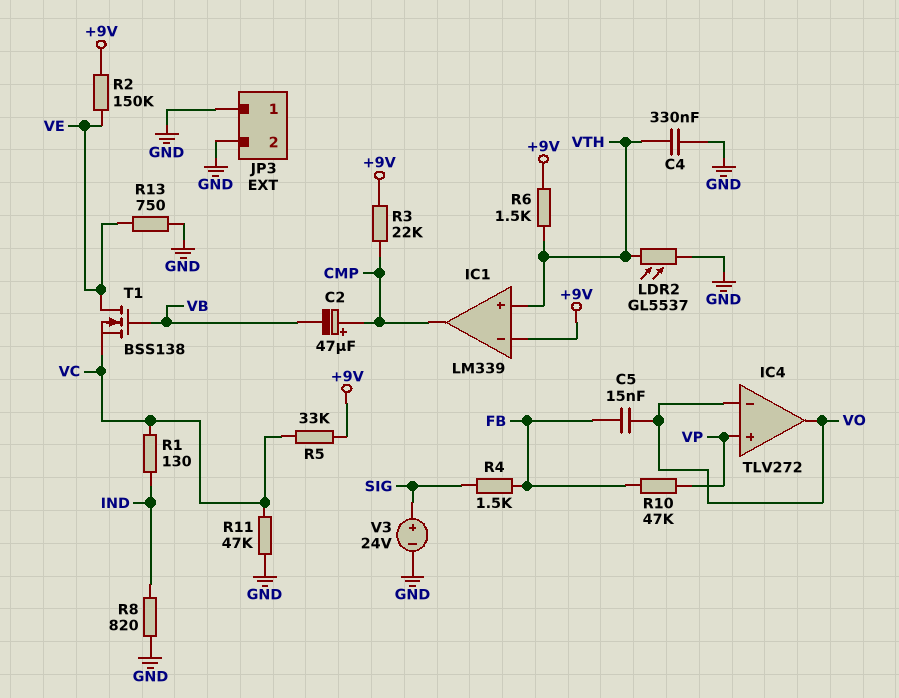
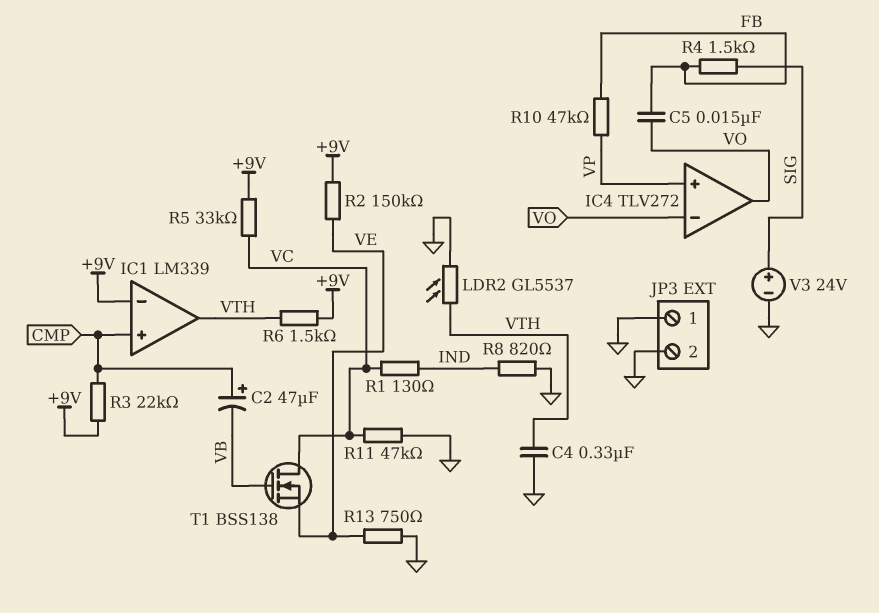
IC1 pin in+: VTH -> CMP
IC1 pin out: CMP -> VTH
T1: NMOS BSS138 (G VB, D VE, S VC) -> NMOS BSS138 (G VB, D VC, S VE)

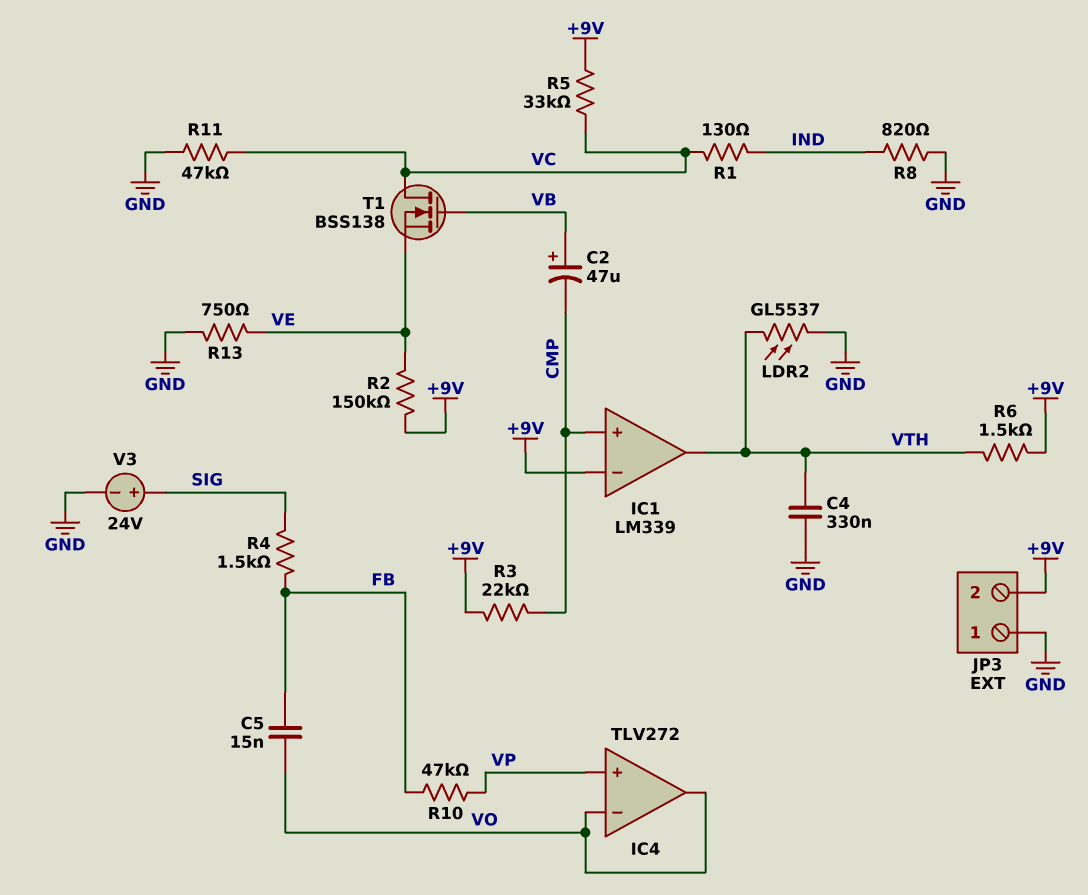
C2: 47uF (plus CMP, minus VB) -> 47uF (plus VB, minus CMP)
JP3 pin 2: GND -> +9V

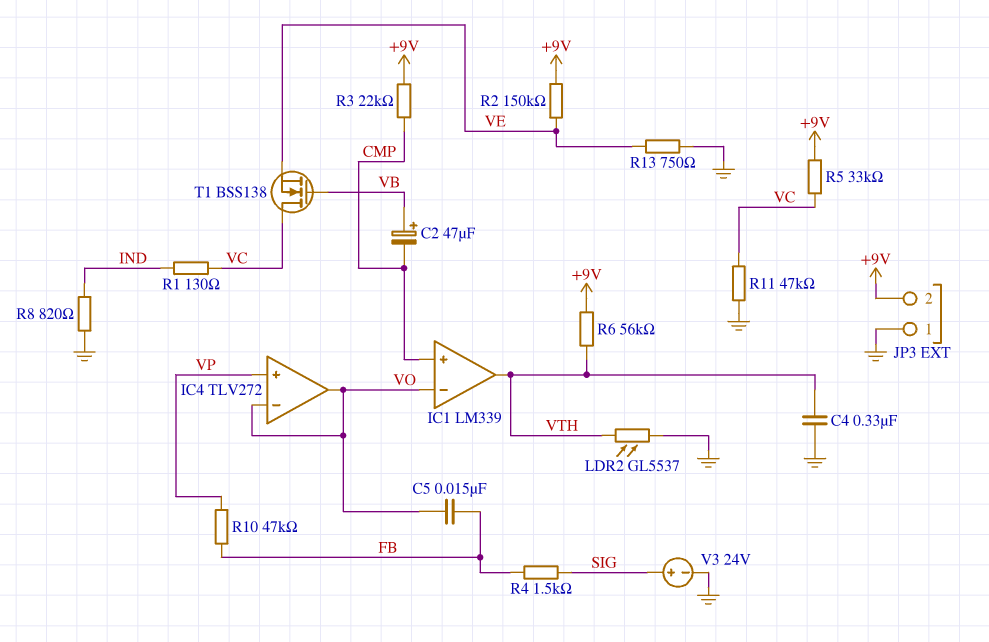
IC1 pin in-: +9V -> VO
R6: 1.5k (+9V, VTH) -> 56k (+9V, VTH)

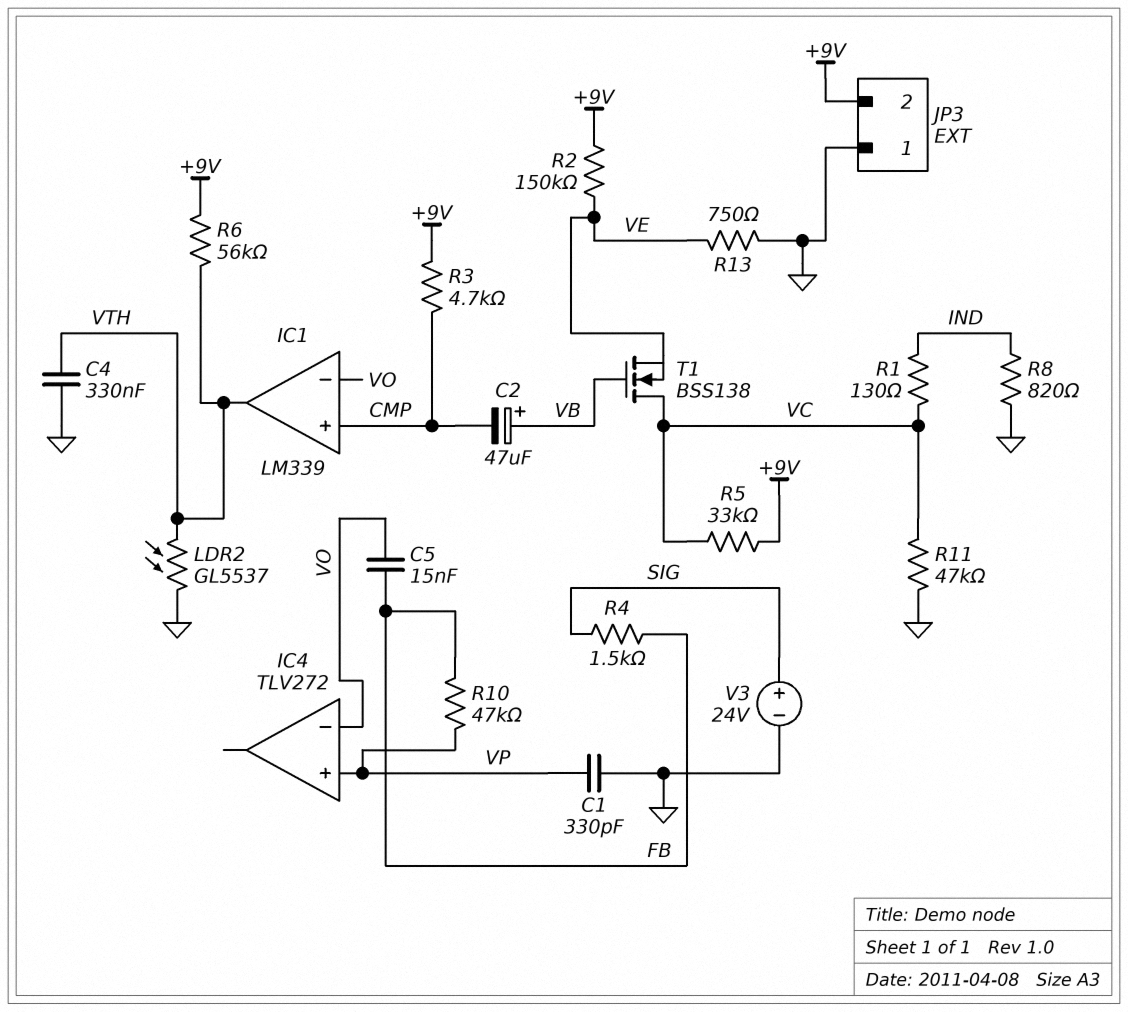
C1: none -> 330pF (GND, VP)
IC4 pin out: VO -> none
R3: 22k (+9V, CMP) -> 4.7k (+9V, CMP)

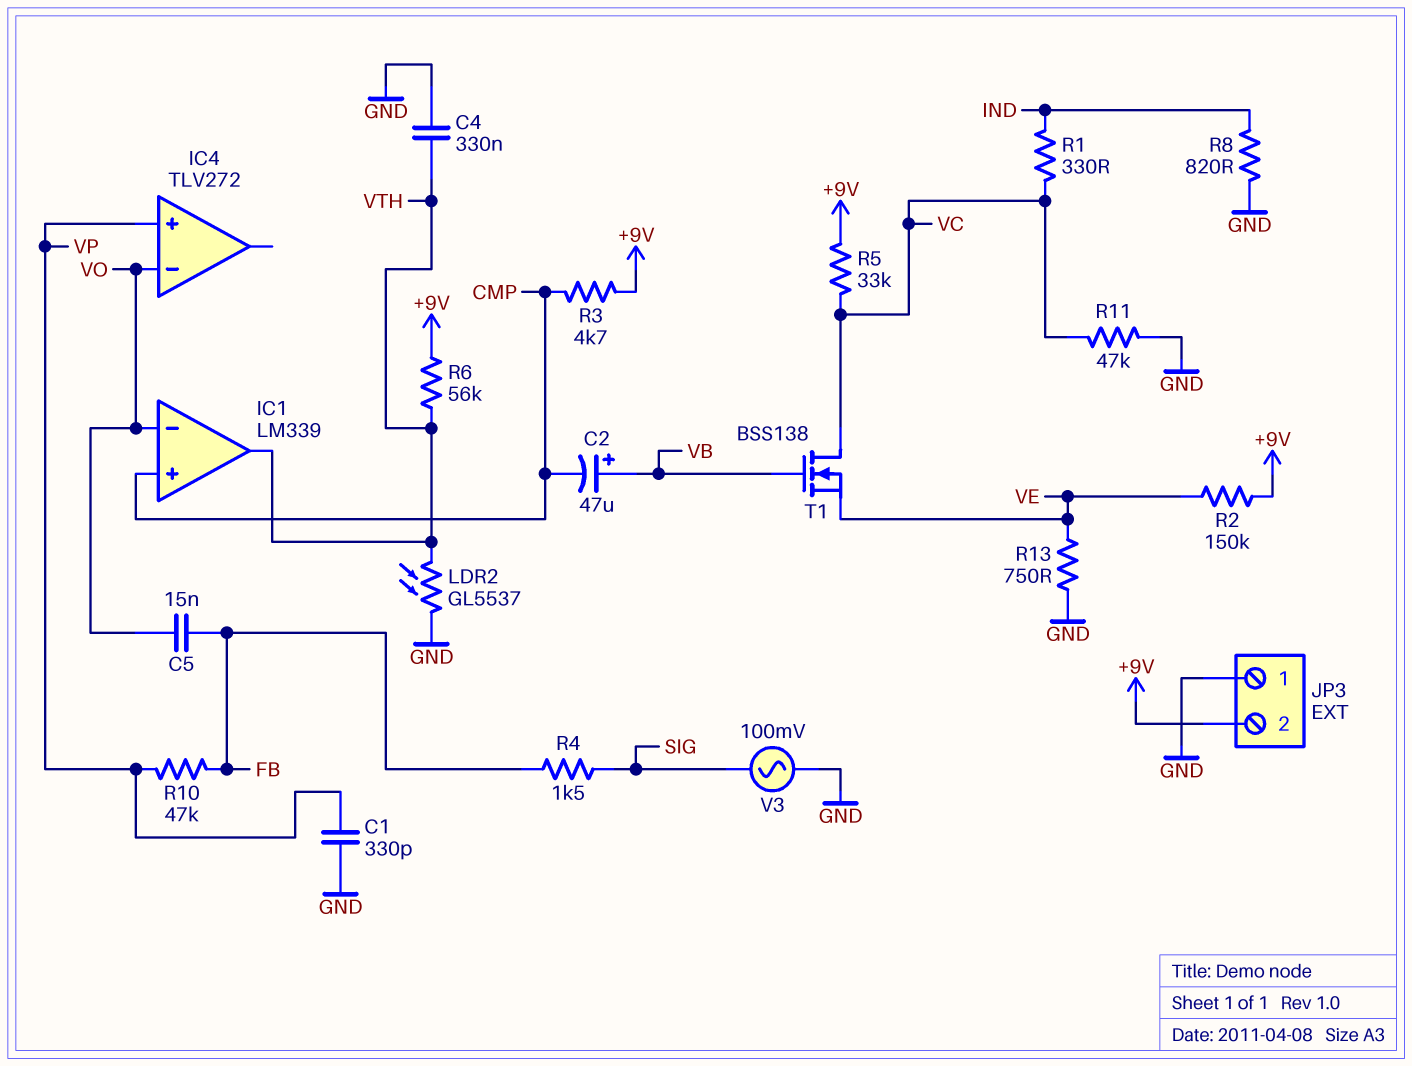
R1: 130 (IND, VC) -> 330 (IND, VC)
V3: 24V (plus SIG, minus GND) -> AC 100mV (GND, SIG)

